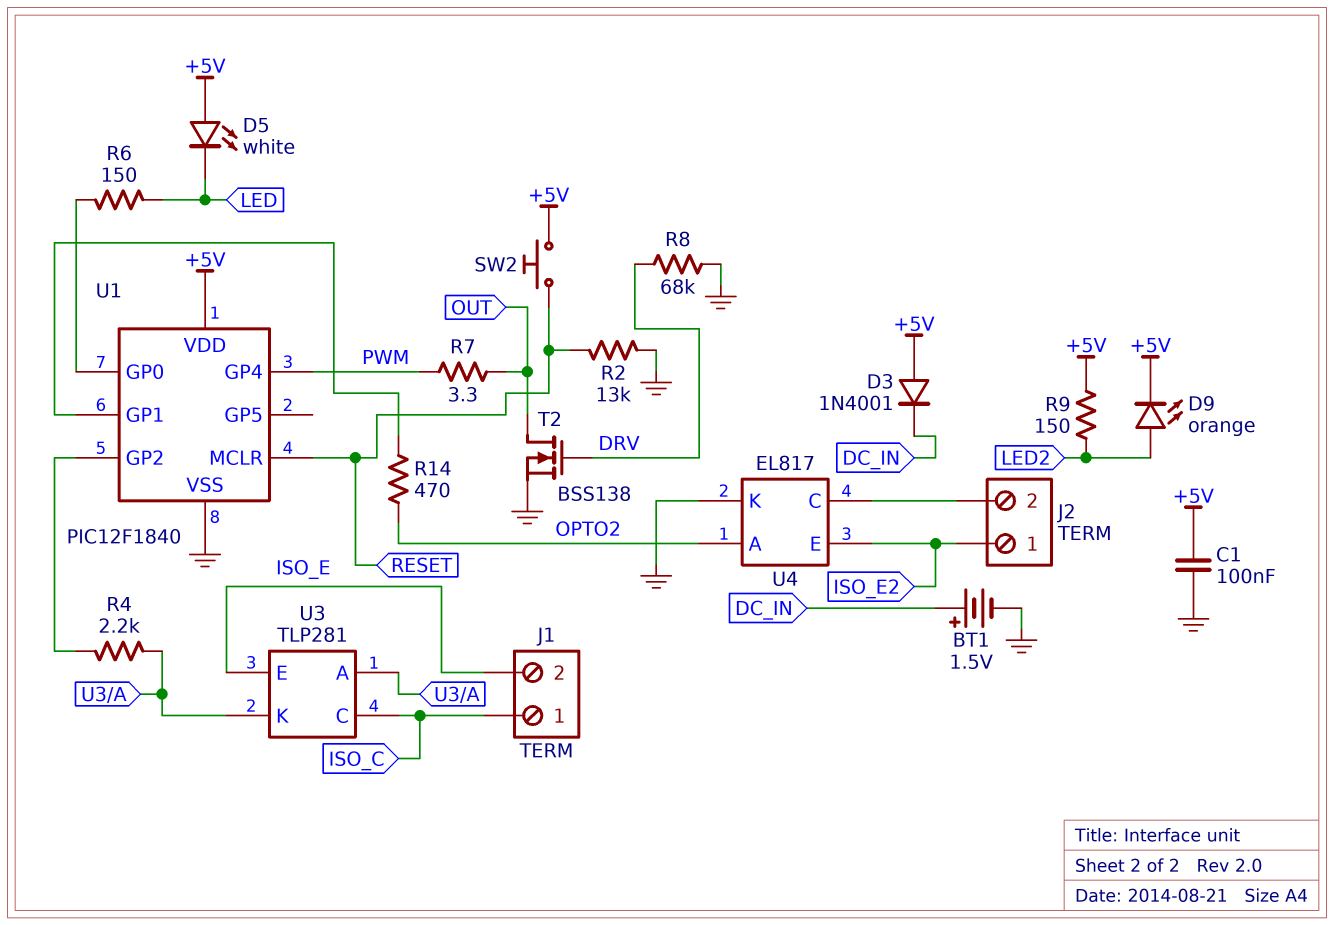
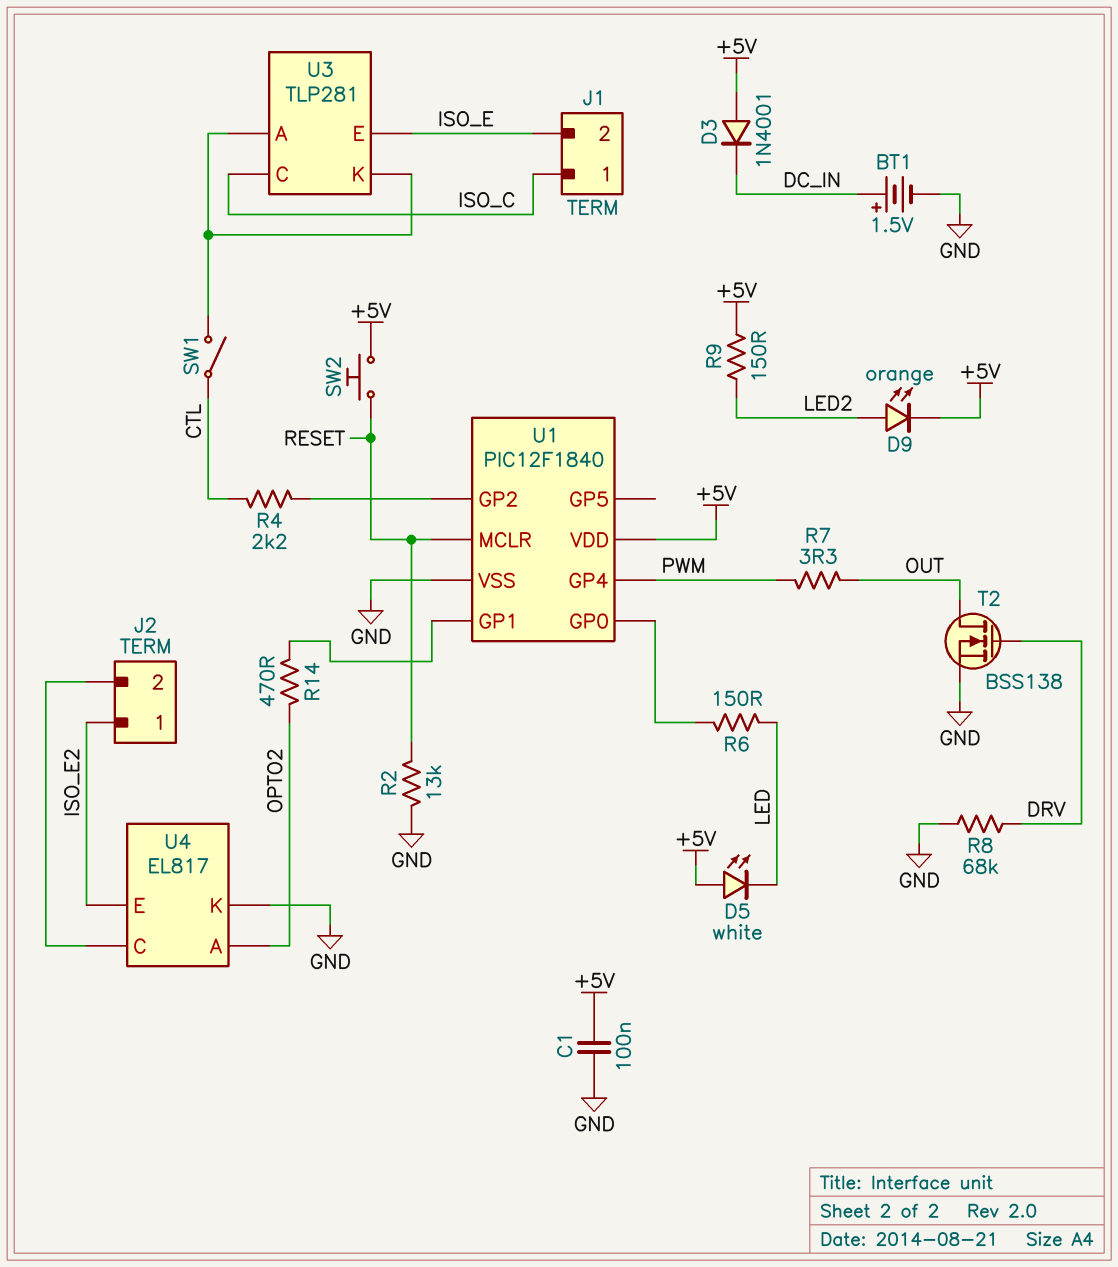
R4: 2.2k (U1/GP2, U3/A) -> 2.2k (CTL, U1/GP2)
SW1: none -> switch (CTL, U3/A)

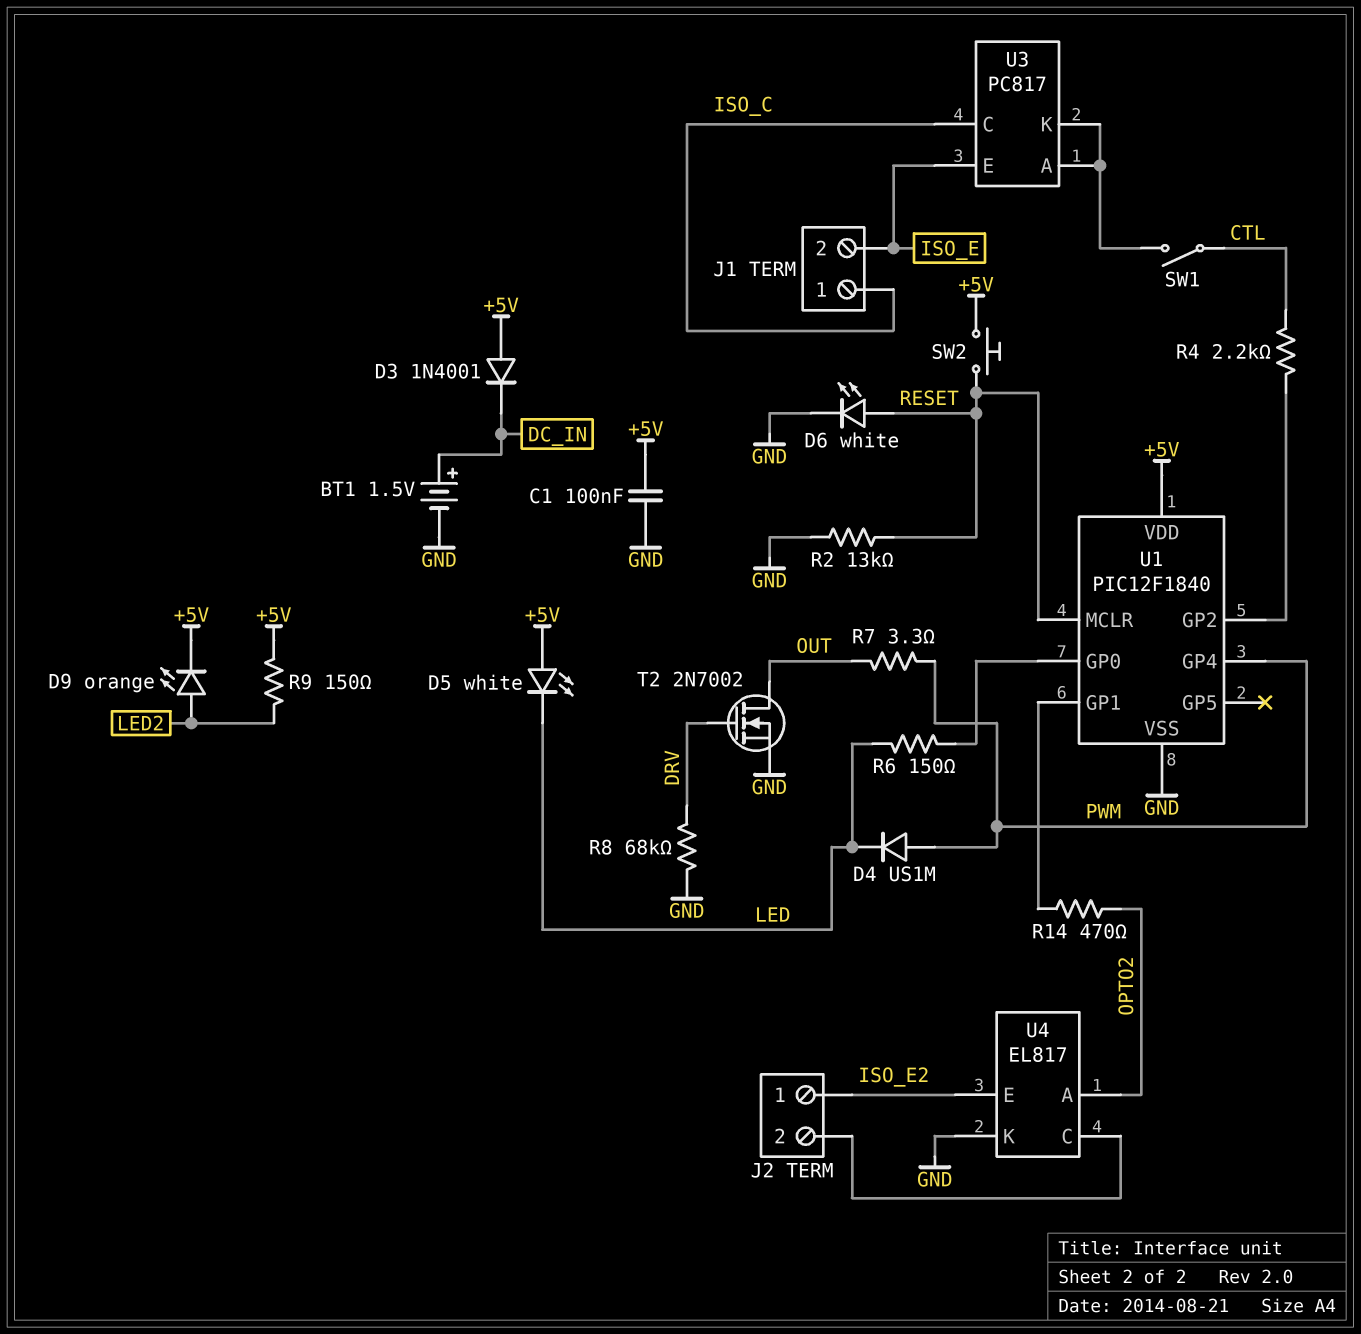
D4: none -> diode US1M (A PWM, K LED)
D6: none -> LED white (A RESET, K GND)
T2: NMOS BSS138 (G DRV, D OUT, S GND) -> NMOS 2N7002 (G DRV, D OUT, S GND)
U3: TLP281 -> PC817

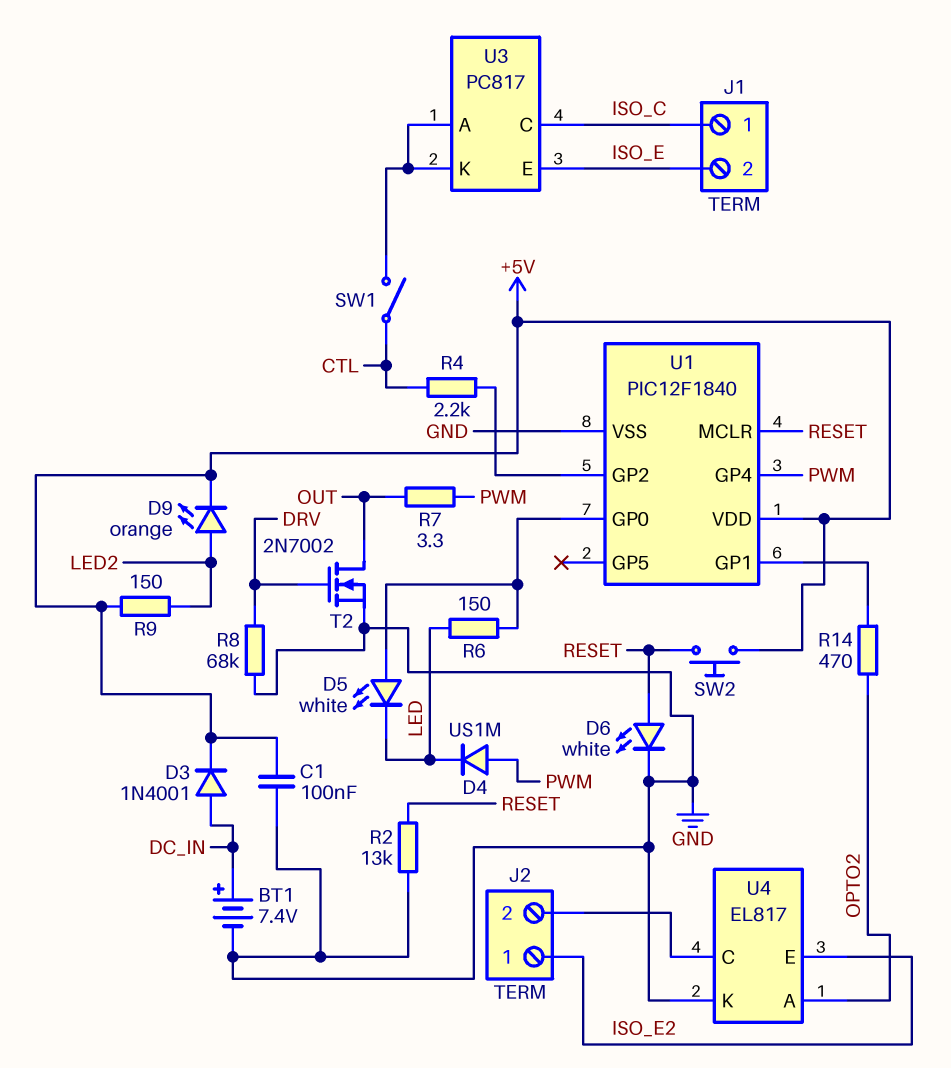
BT1: 1.5V (plus DC_IN, minus GND) -> 7.4V (plus DC_IN, minus GND)
D3: diode 1N4001 (A +5V, K DC_IN) -> diode 1N4001 (A DC_IN, K +5V)
D5: LED white (A +5V, K LED) -> LED white (A U1/GP0, K LED)

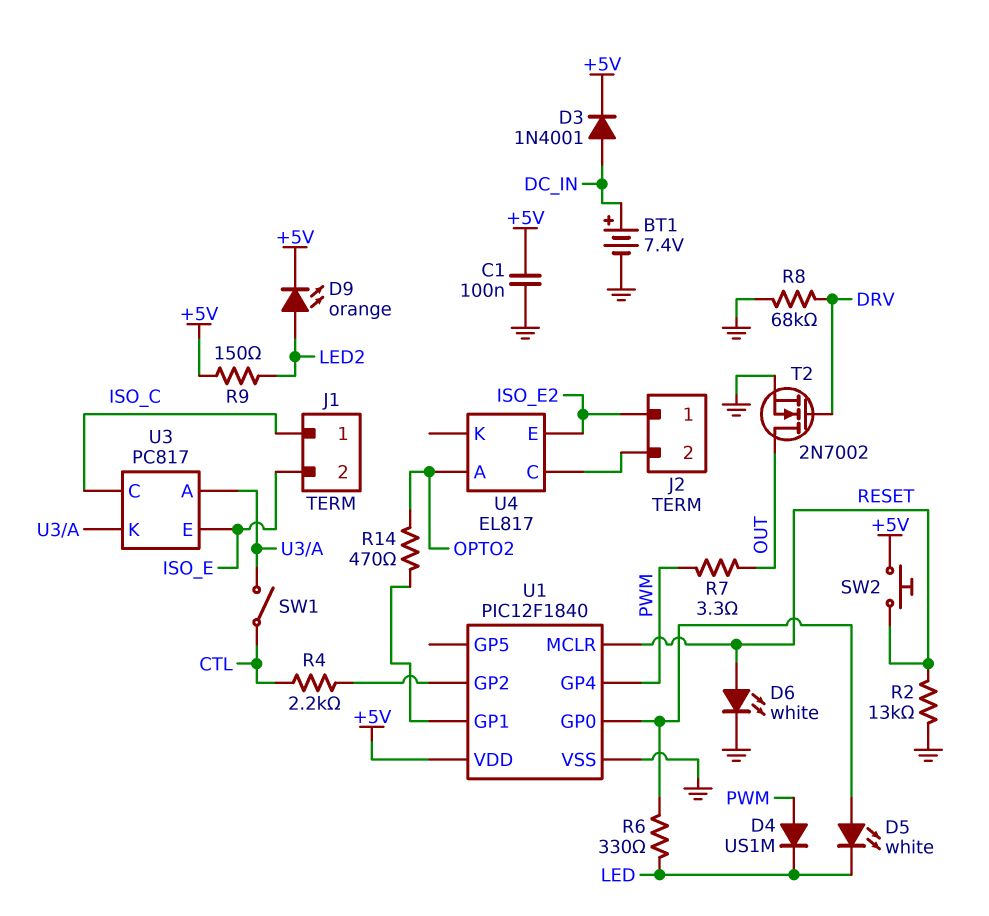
R6: 150 (LED, U1/GP0) -> 330 (LED, U1/GP0)
U4 pin K: GND -> none

